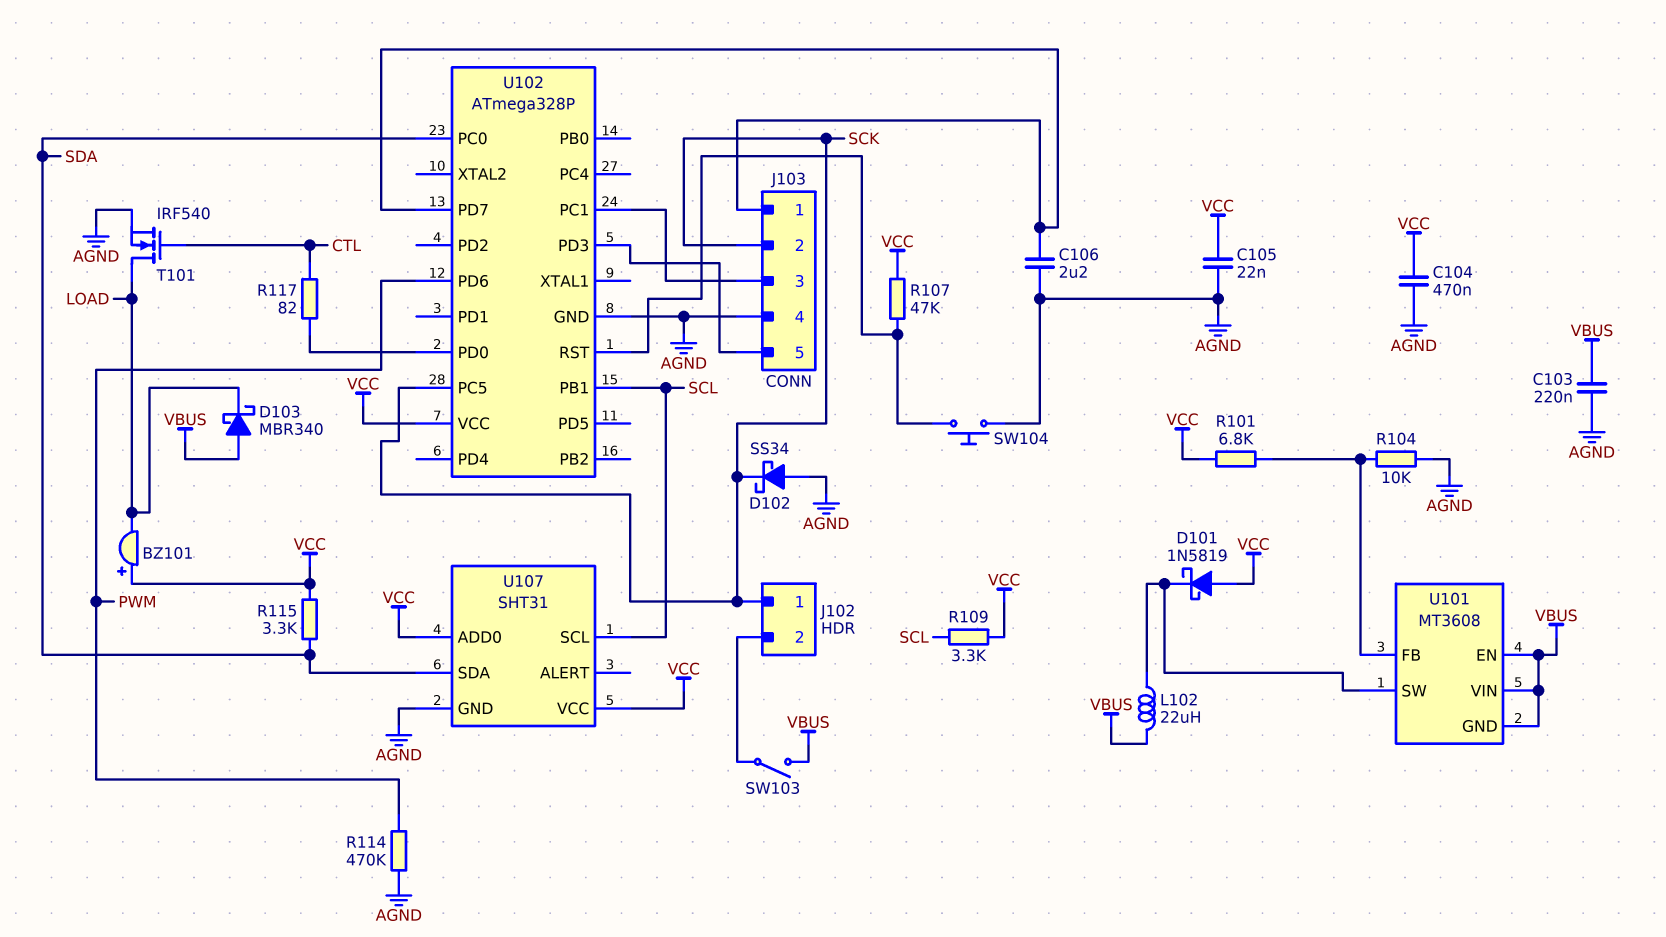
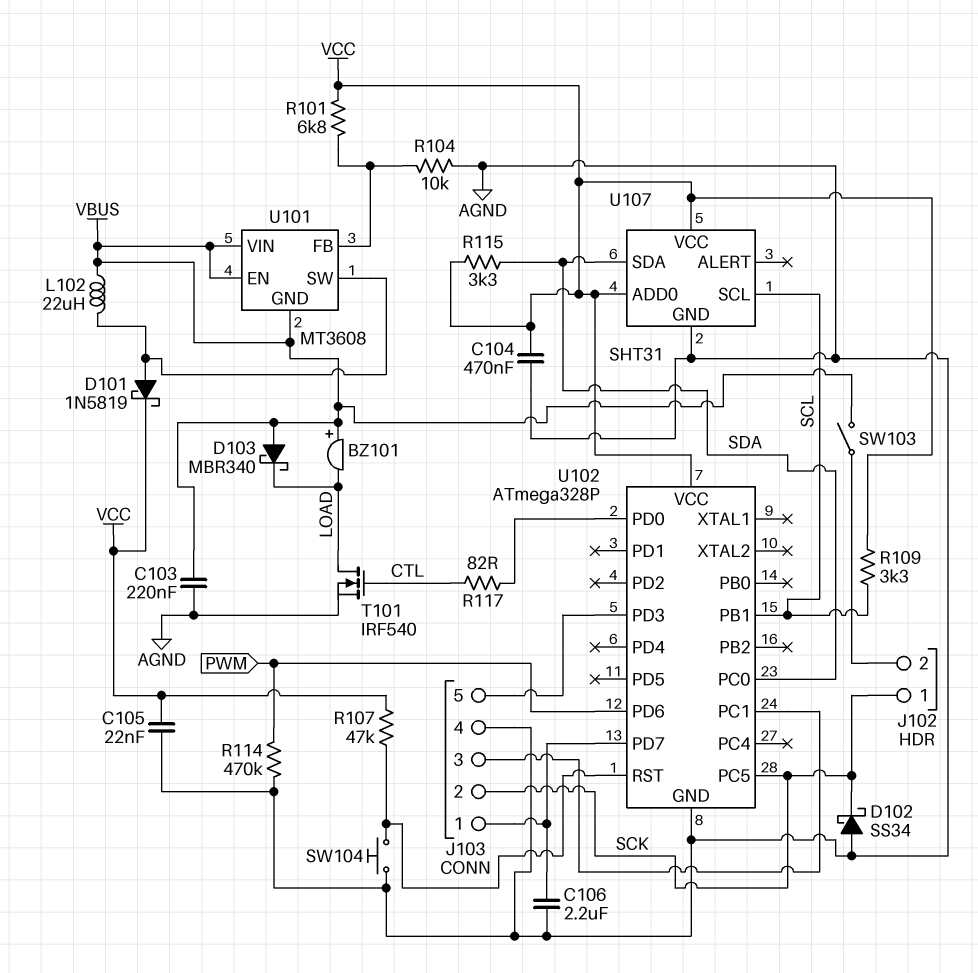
BZ101: buzzer (plus VCC, minus LOAD) -> buzzer (plus VBUS, minus LOAD)
D101: schottky 1N5819 (A VCC, K U101/SW) -> schottky 1N5819 (A U101/SW, K VCC)

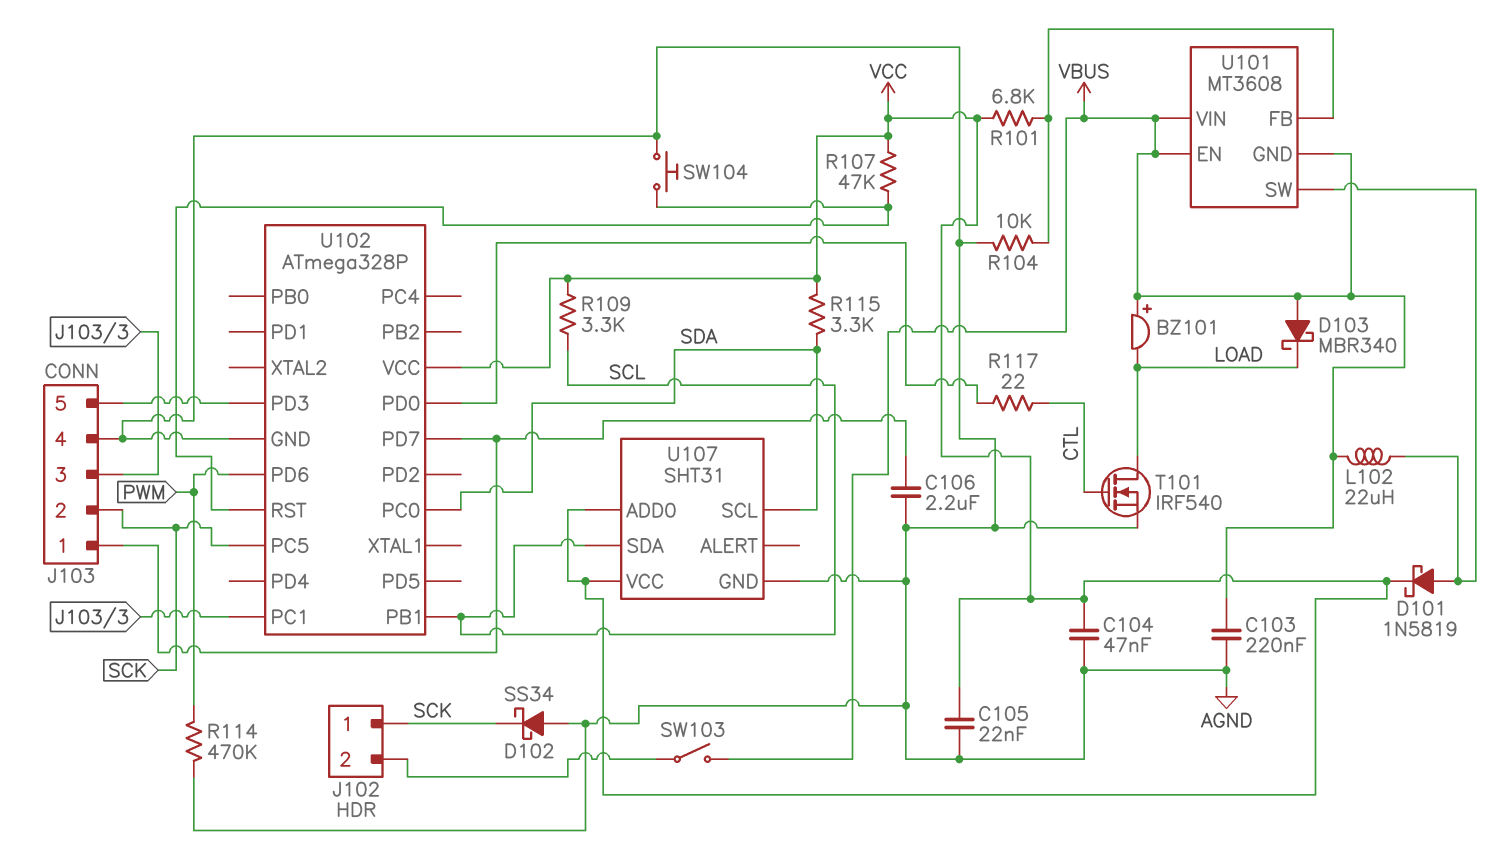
C104: 470nF (AGND, VCC) -> 47nF (AGND, VCC)
R117: 82 (CTL, U102/PD0) -> 22 (CTL, U102/PD0)
U107 pin SCL: SCL -> SDA
U107 pin SDA: SDA -> SCL

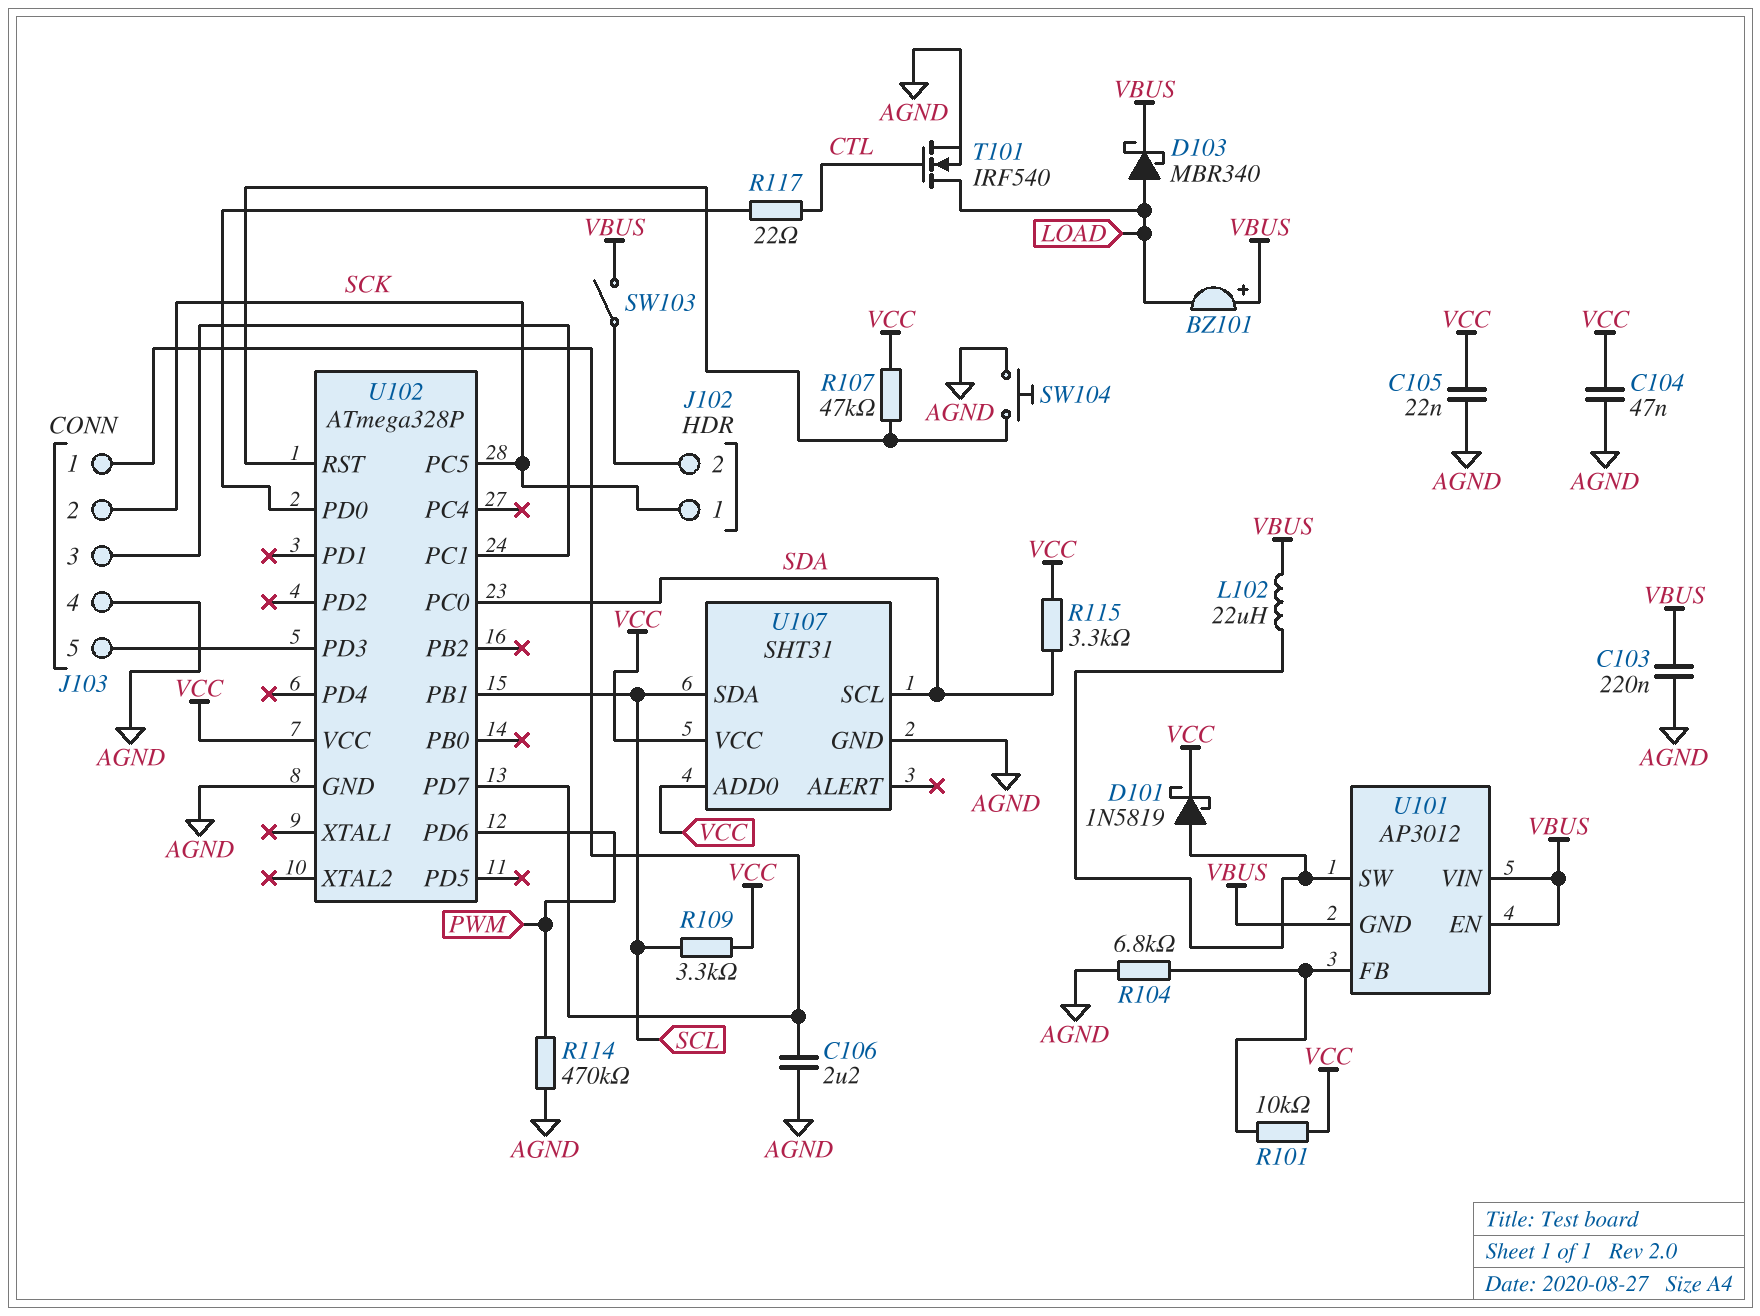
D102: schottky SS34 (A AGND, K SCK) -> none
D103: schottky MBR340 (A VBUS, K LOAD) -> schottky MBR340 (A LOAD, K VBUS)
R101: 6.8k (U101/FB, VCC) -> 10k (U101/FB, VCC)
R104: 10k (AGND, U101/FB) -> 6.8k (AGND, U101/FB)
U101: MT3608 -> AP3012

